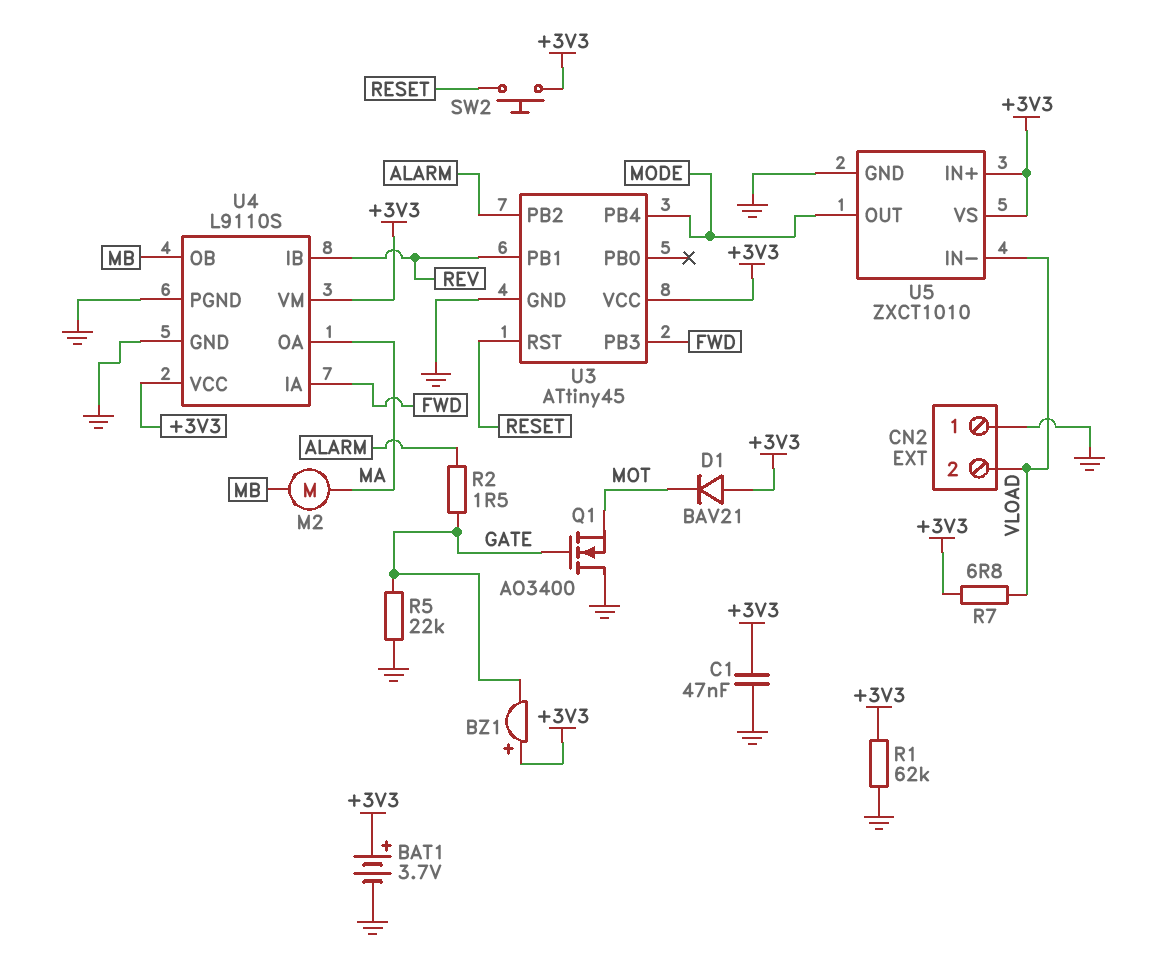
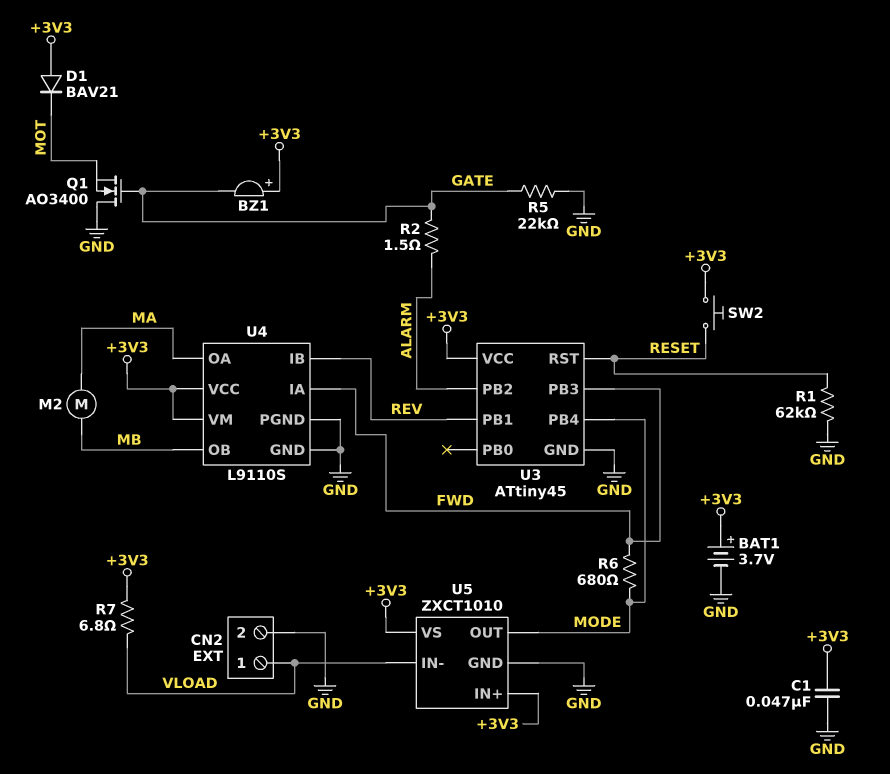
CN2 pin 1: GND -> VLOAD
CN2 pin 2: VLOAD -> GND
R1: 62k (+3V3, GND) -> 62k (GND, RESET)
R6: none -> 680 (FWD, MODE)

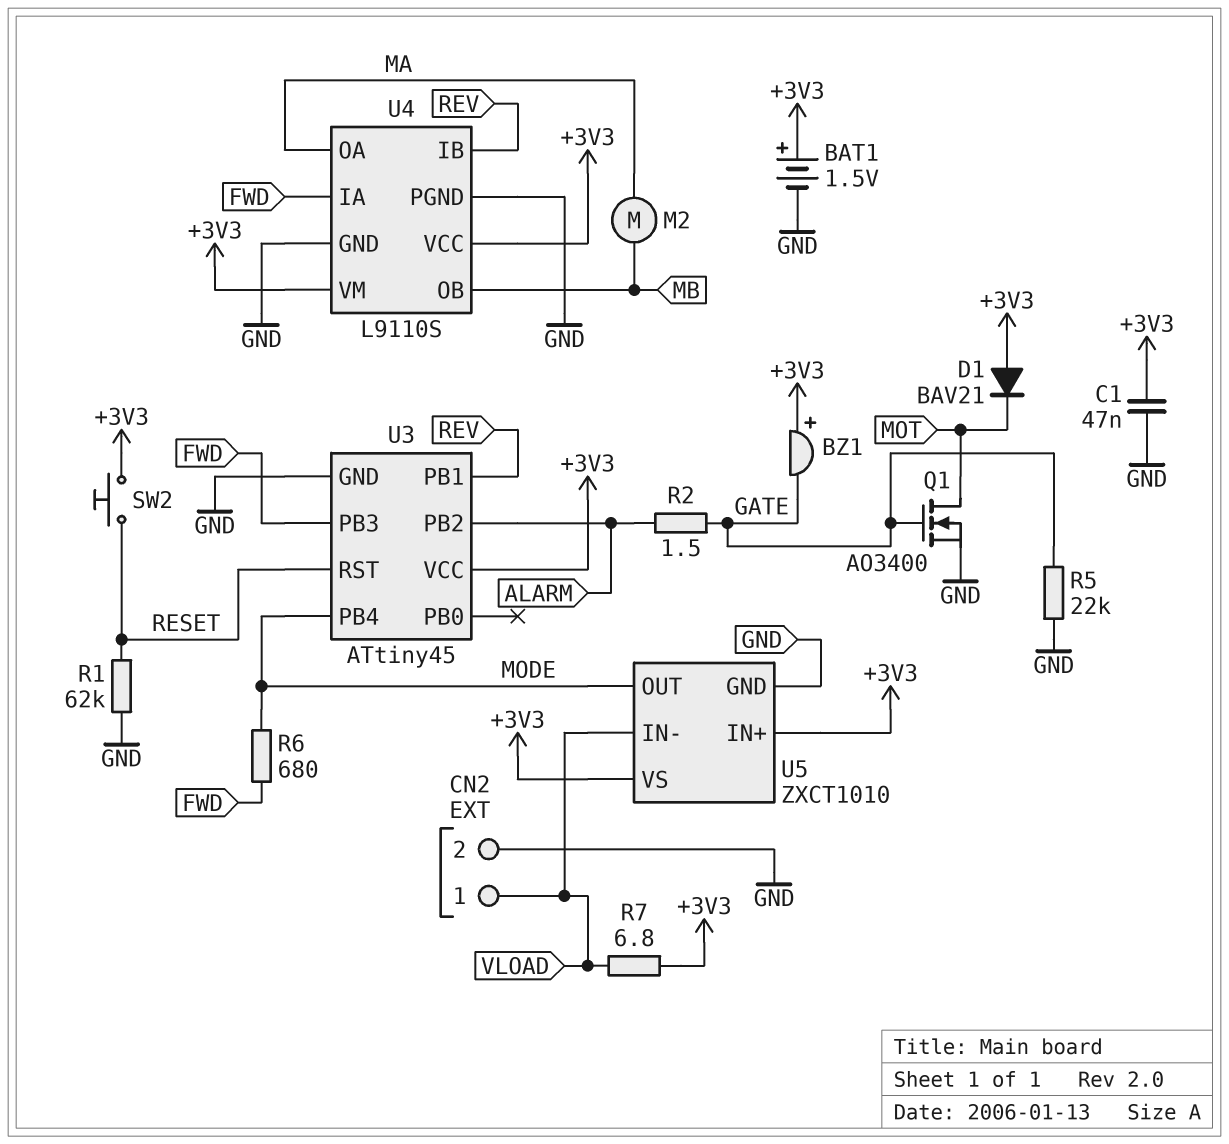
BAT1: 3.7V (plus +3V3, minus GND) -> 1.5V (plus +3V3, minus GND)
Q1: NMOS AO3400 (G GATE, D GND, S MOT) -> NMOS AO3400 (G GATE, D MOT, S GND)

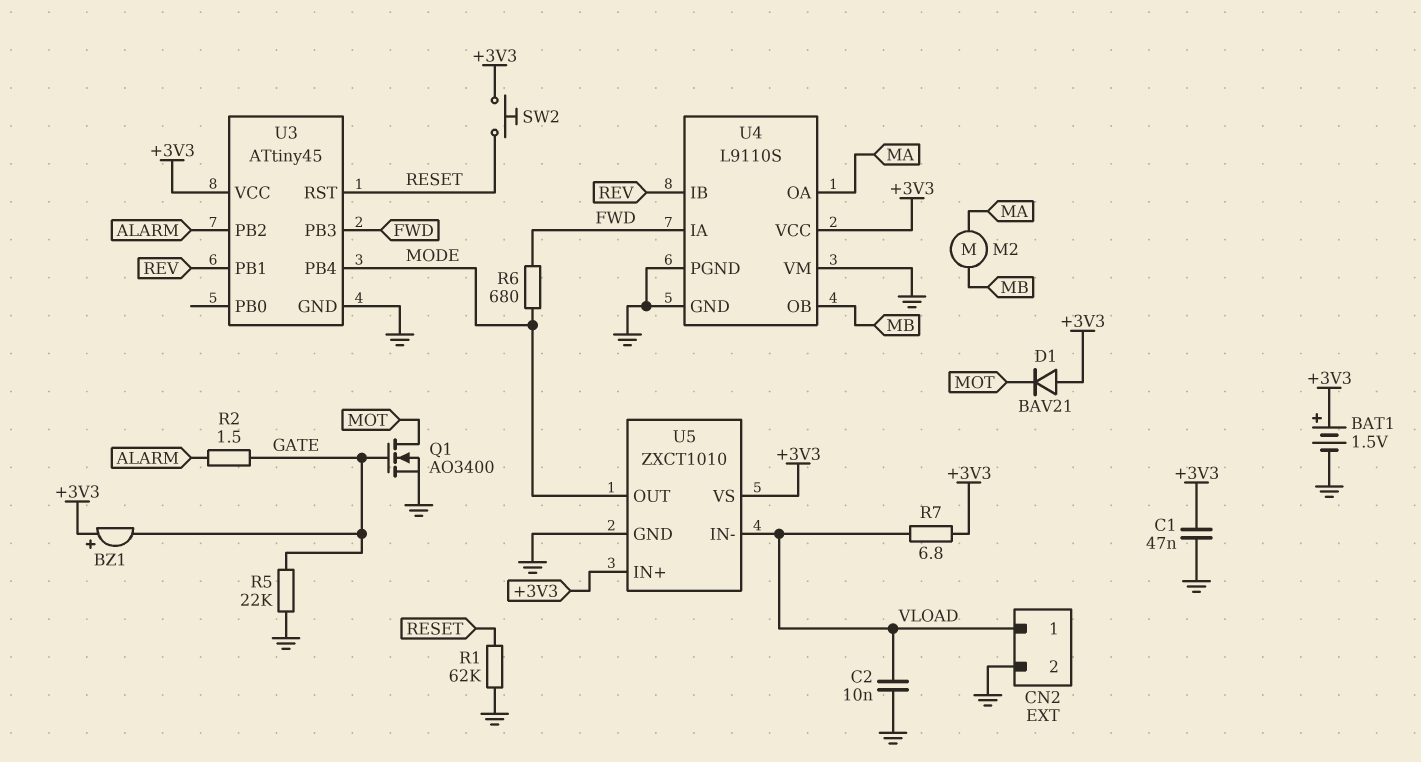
C2: none -> 10nF (GND, VLOAD)
U4 pin VM: +3V3 -> GND

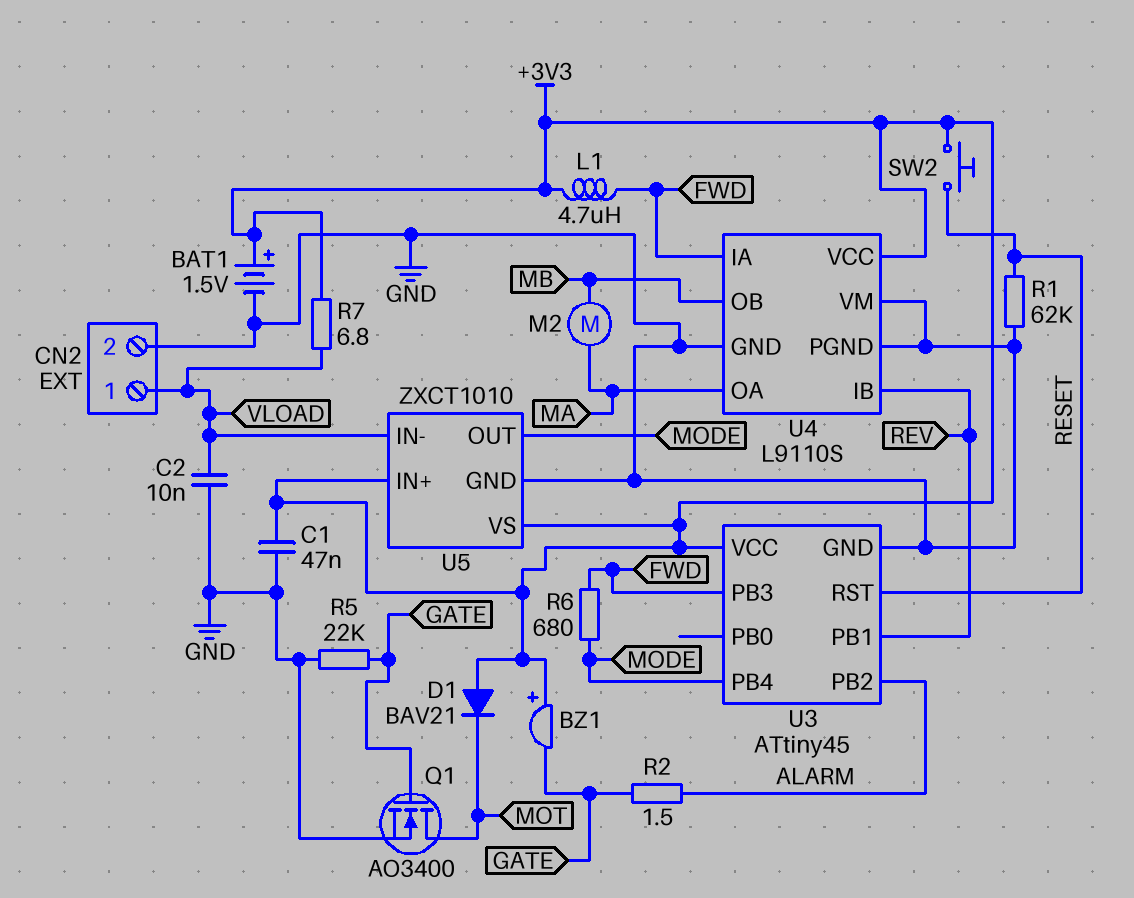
L1: none -> 4.7uH (+3V3, FWD)

